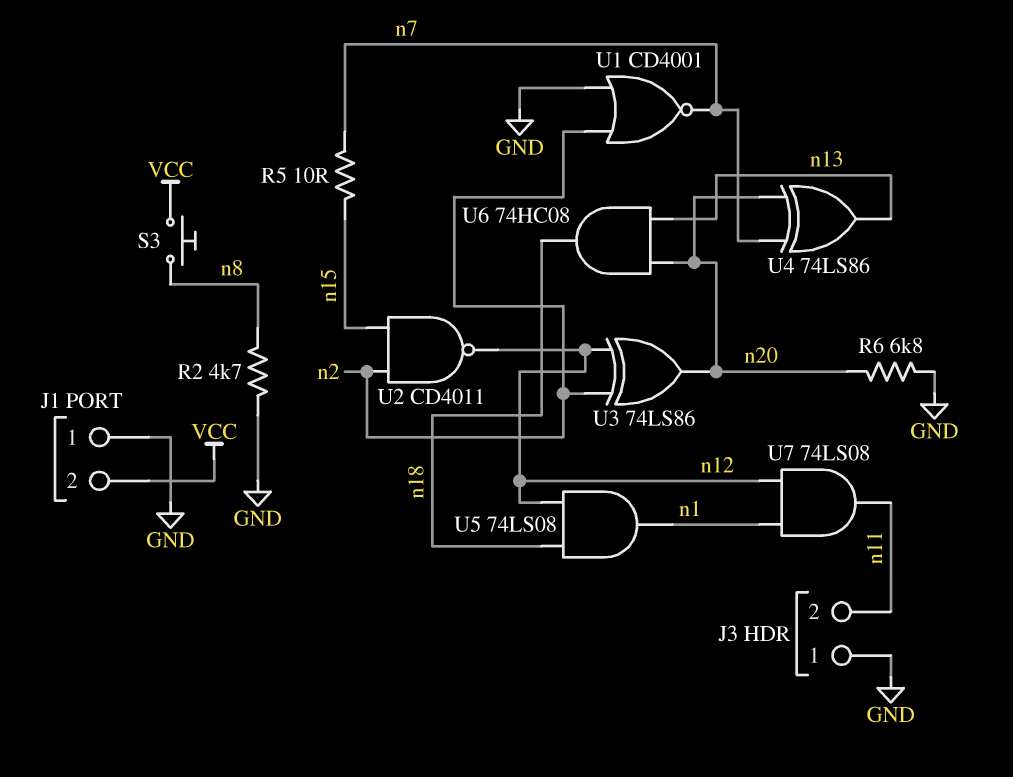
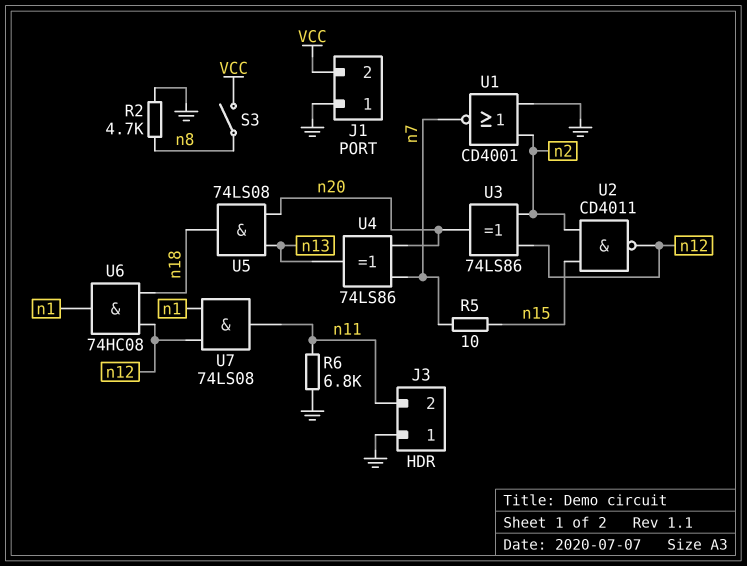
R6: 6.8k (GND, n20) -> 6.8k (GND, n11)
S3: button (VCC, n8) -> switch (VCC, n8)
U5: AND 74LS08 (in n12, in n18, out n1) -> AND 74LS08 (in n13, in n20, out n18)
U6: AND 74HC08 (in n13, in n20, out n18) -> AND 74HC08 (in n12, in n18, out n1)

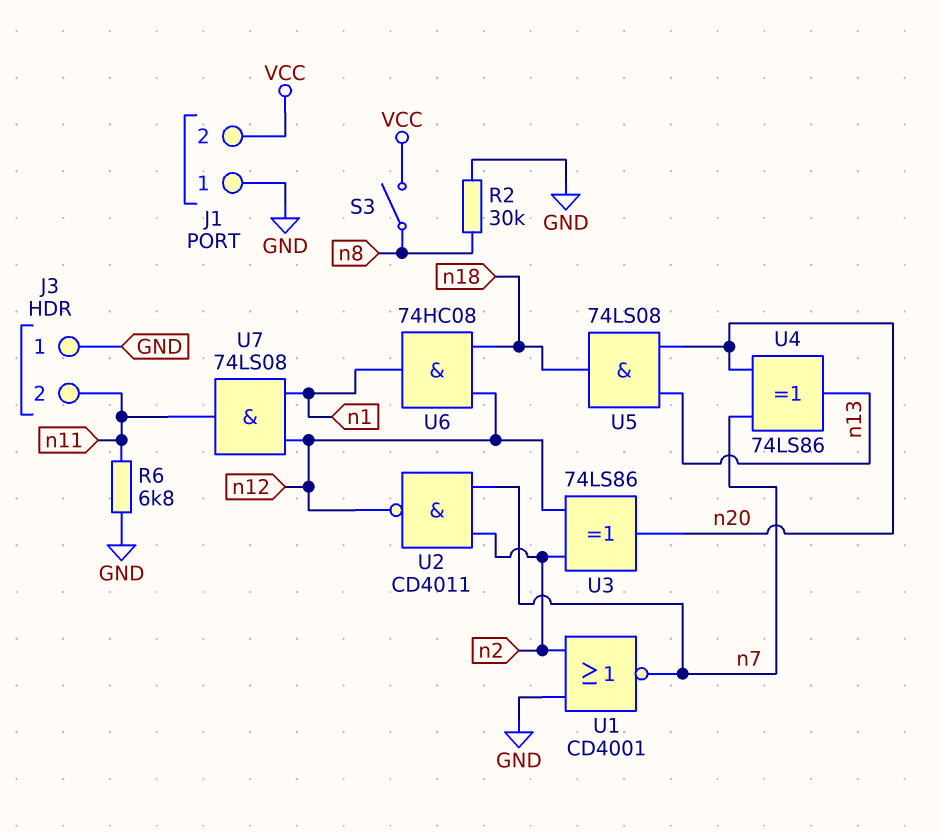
R2: 4.7k (GND, n8) -> 30k (GND, n8)
R5: 10 (n7, n15) -> none
U2: NAND CD4011 (in n2, in n15, out n12) -> NAND CD4011 (in n2, in n7, out n12)

